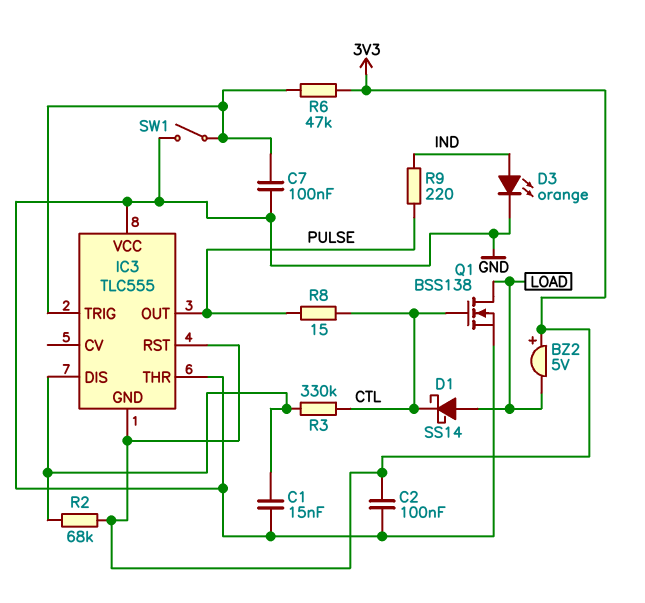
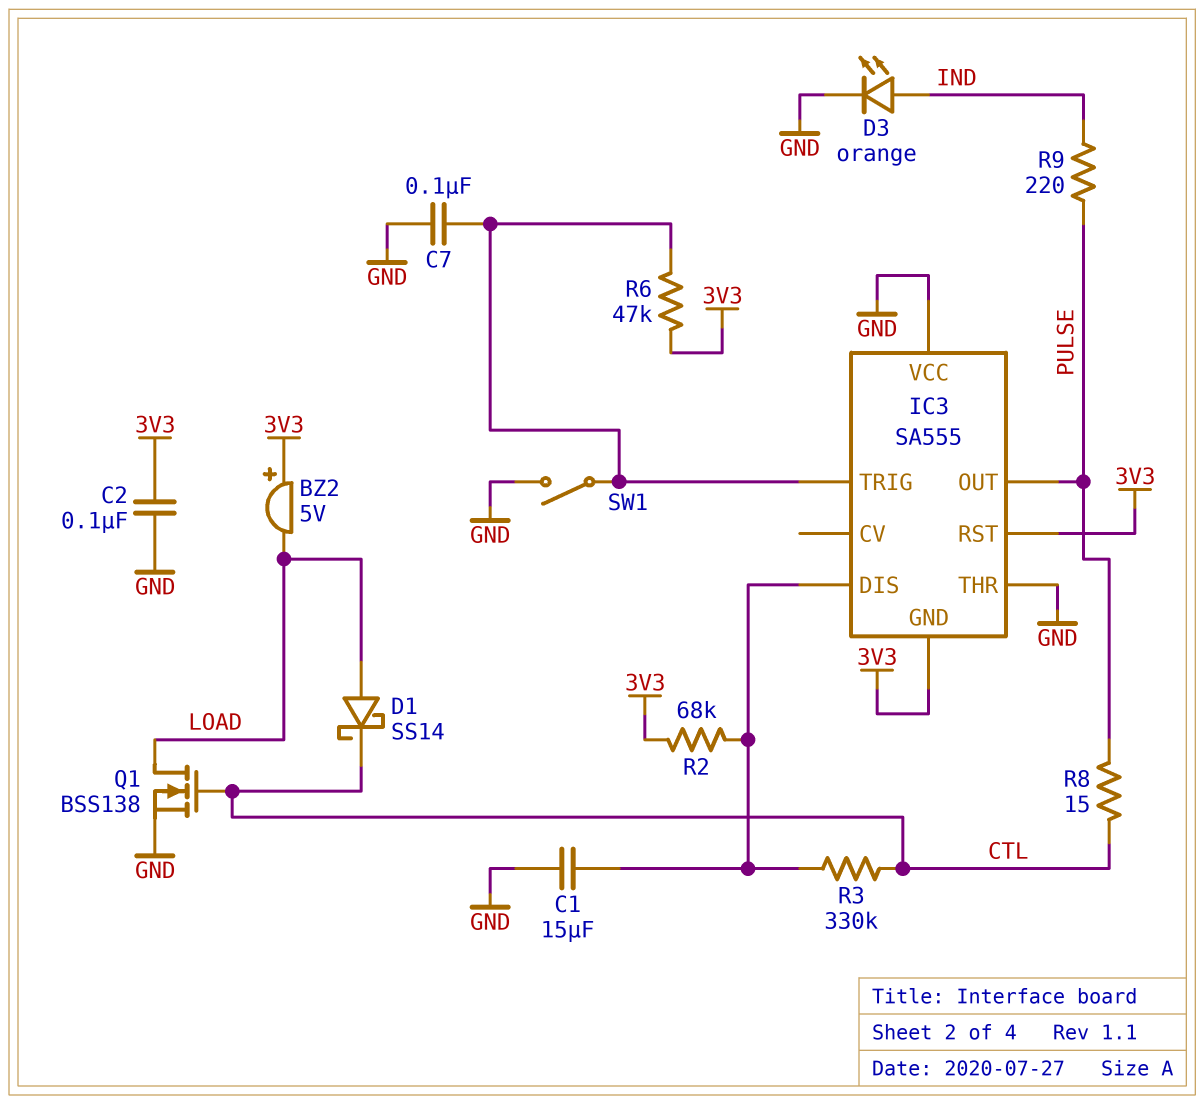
C1: 15nF (GND, IC3/DIS) -> 15uF (GND, IC3/DIS)
IC3: TLC555 -> SA555

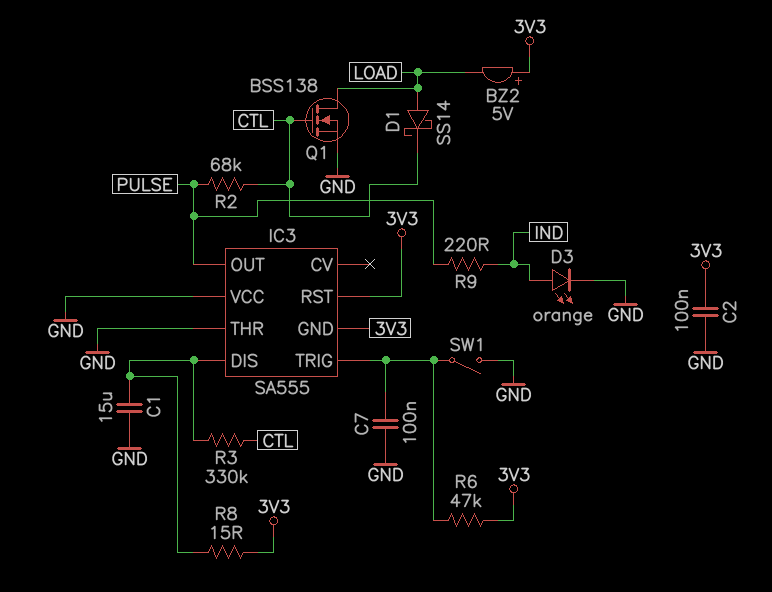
R2: 68k (3V3, IC3/DIS) -> 68k (CTL, PULSE)
R8: 15 (CTL, PULSE) -> 15 (3V3, IC3/DIS)

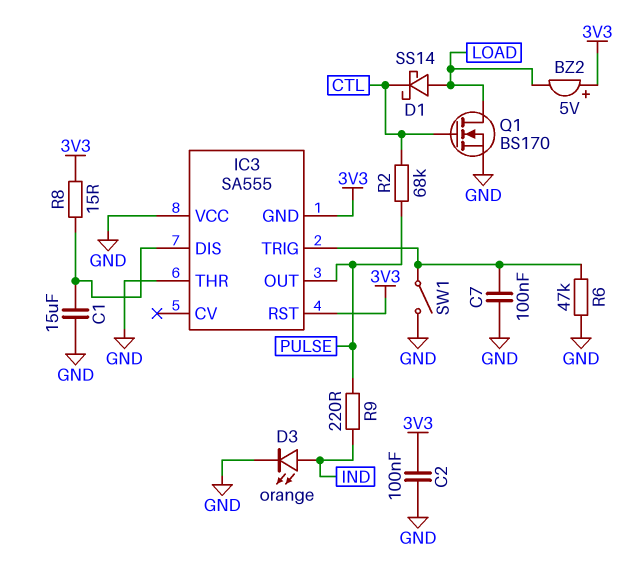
Q1: NMOS BSS138 (G CTL, D LOAD, S GND) -> NMOS BS170 (G CTL, D LOAD, S GND)
R3: 330k (CTL, IC3/DIS) -> none
R6: 47k (3V3, IC3/TRIG) -> 47k (GND, IC3/TRIG)

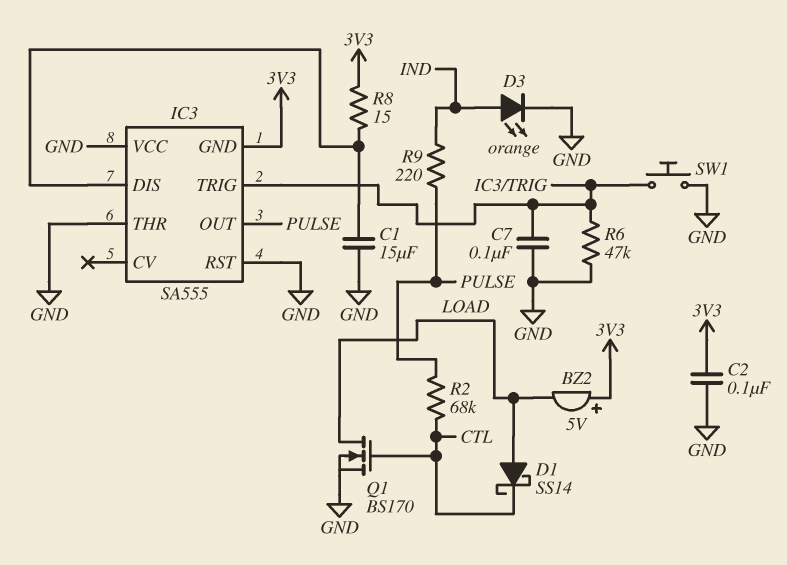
IC3 pin RST: 3V3 -> GND
SW1: switch (GND, IC3/TRIG) -> button (GND, IC3/TRIG)

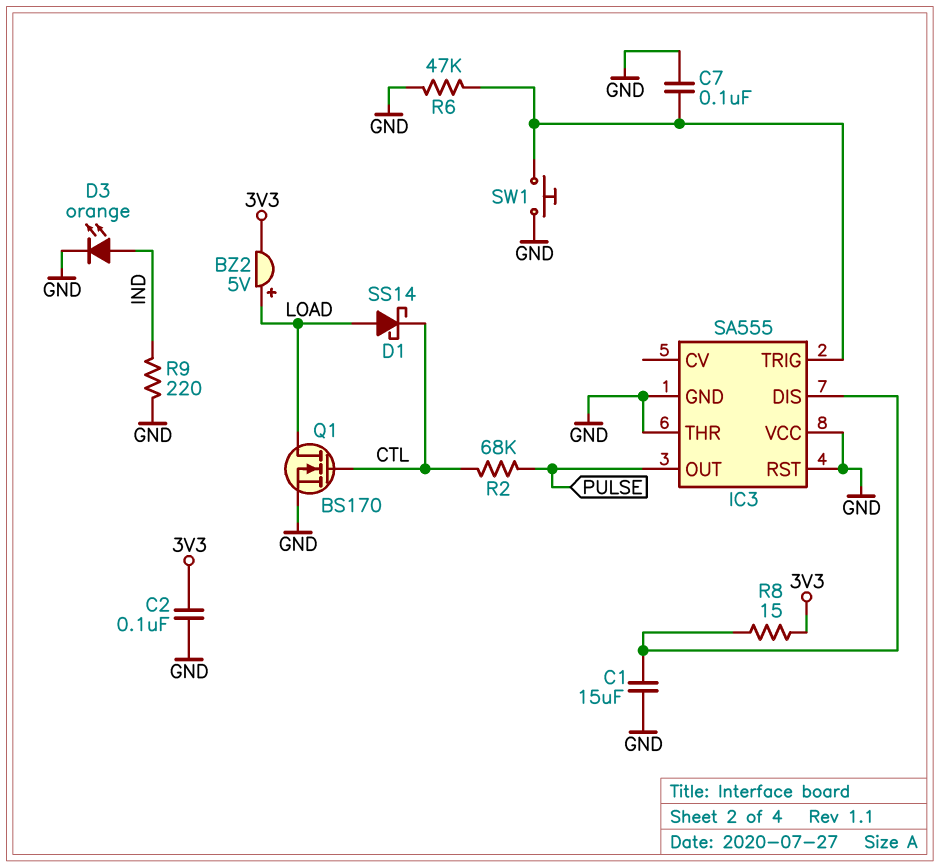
BZ2: buzzer 5V (plus 3V3, minus LOAD) -> buzzer 5V (plus LOAD, minus 3V3)
IC3 pin GND: 3V3 -> GND
R9: 220 (IND, PULSE) -> 220 (GND, IND)

